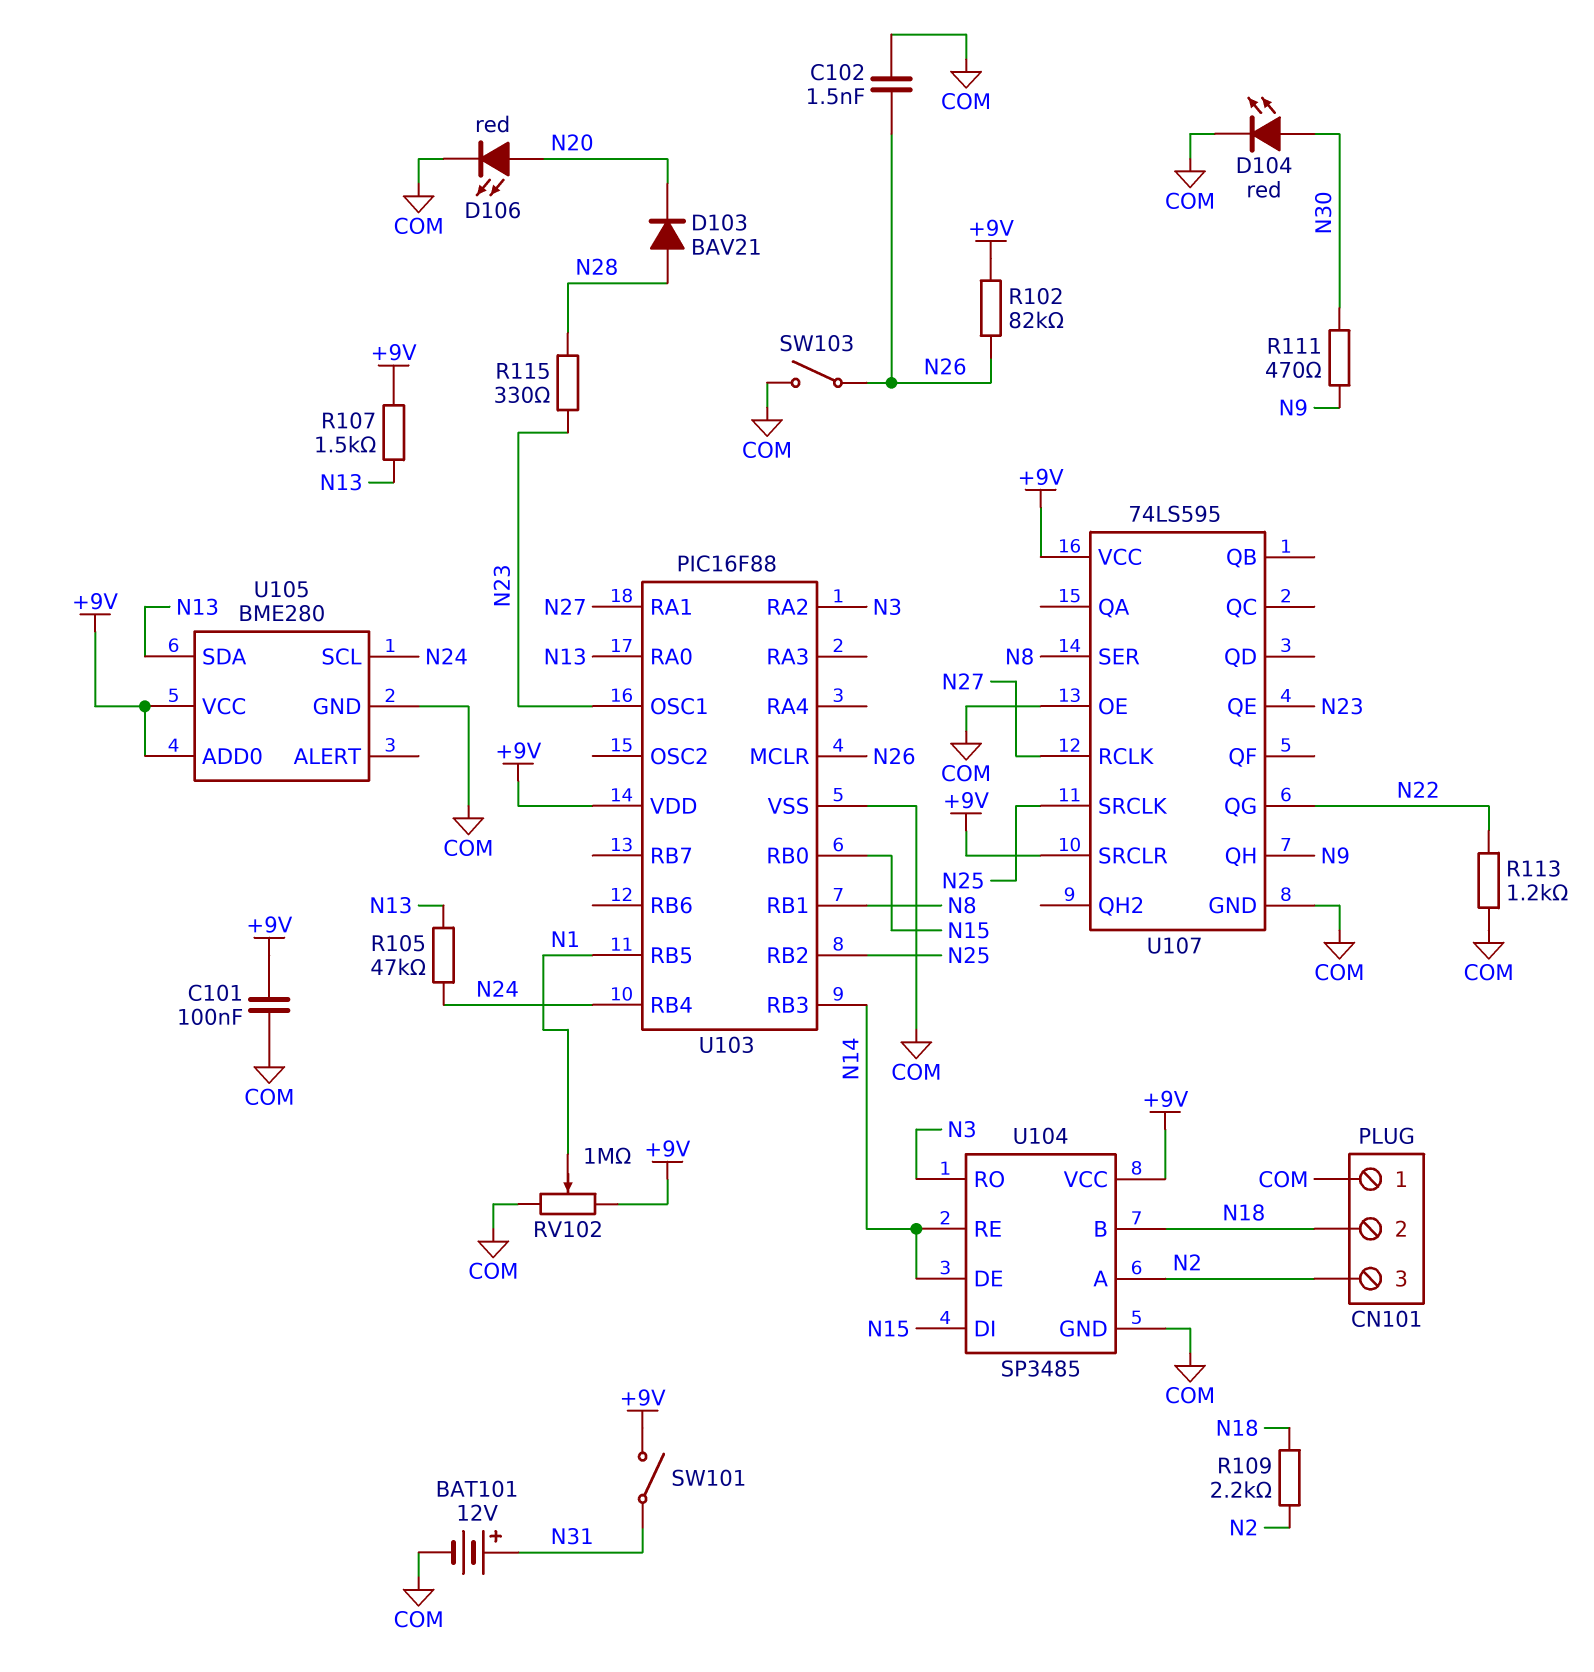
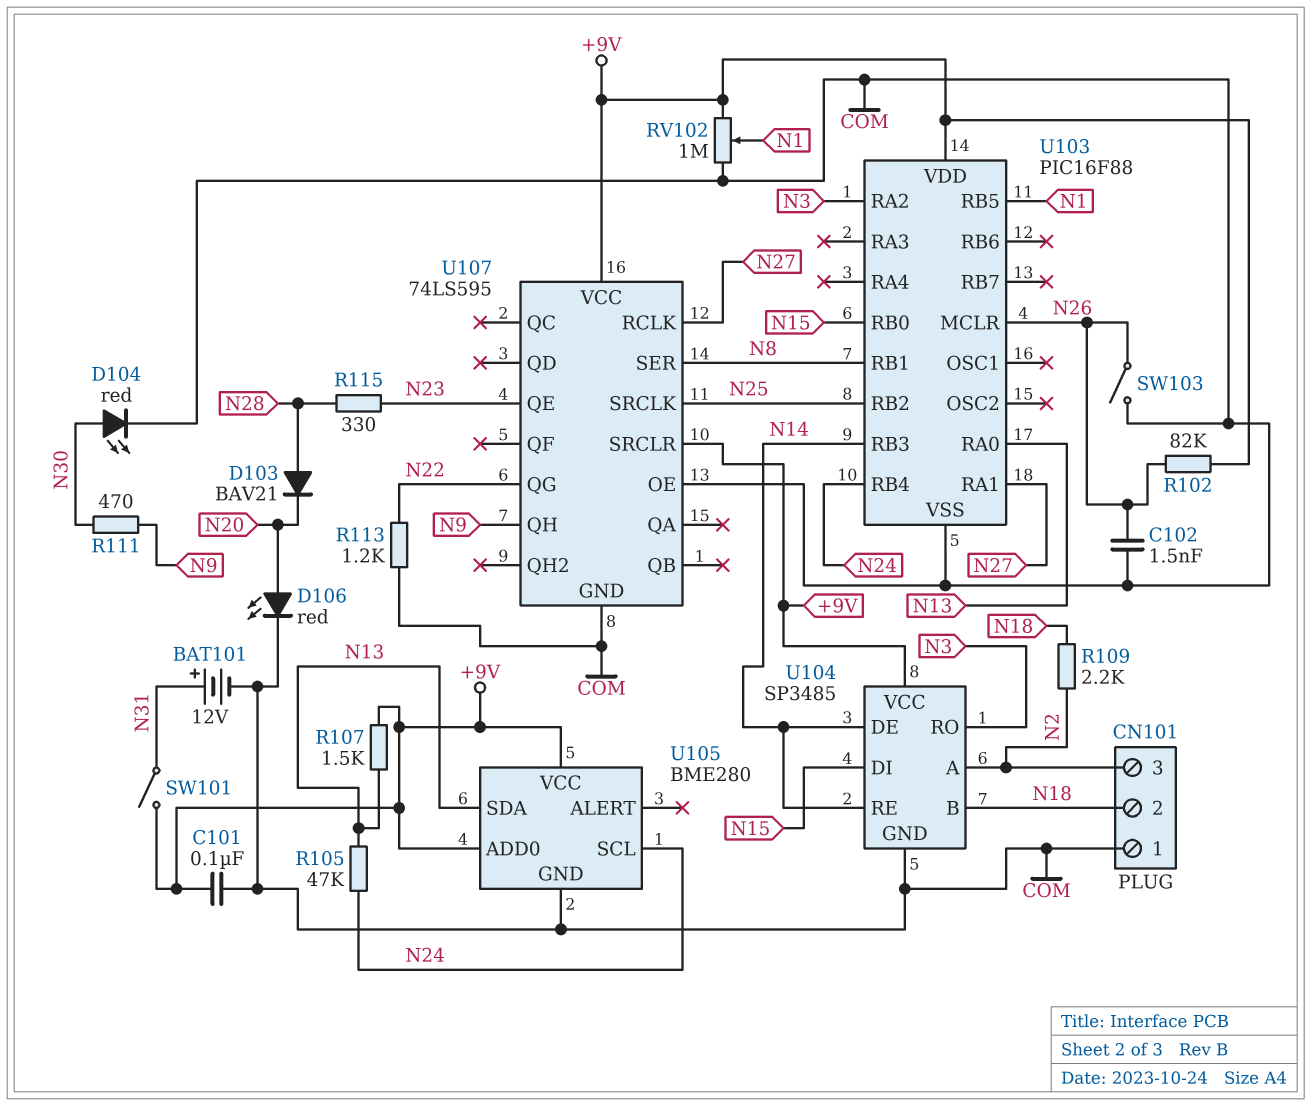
U103 pin OSC1: N23 -> none

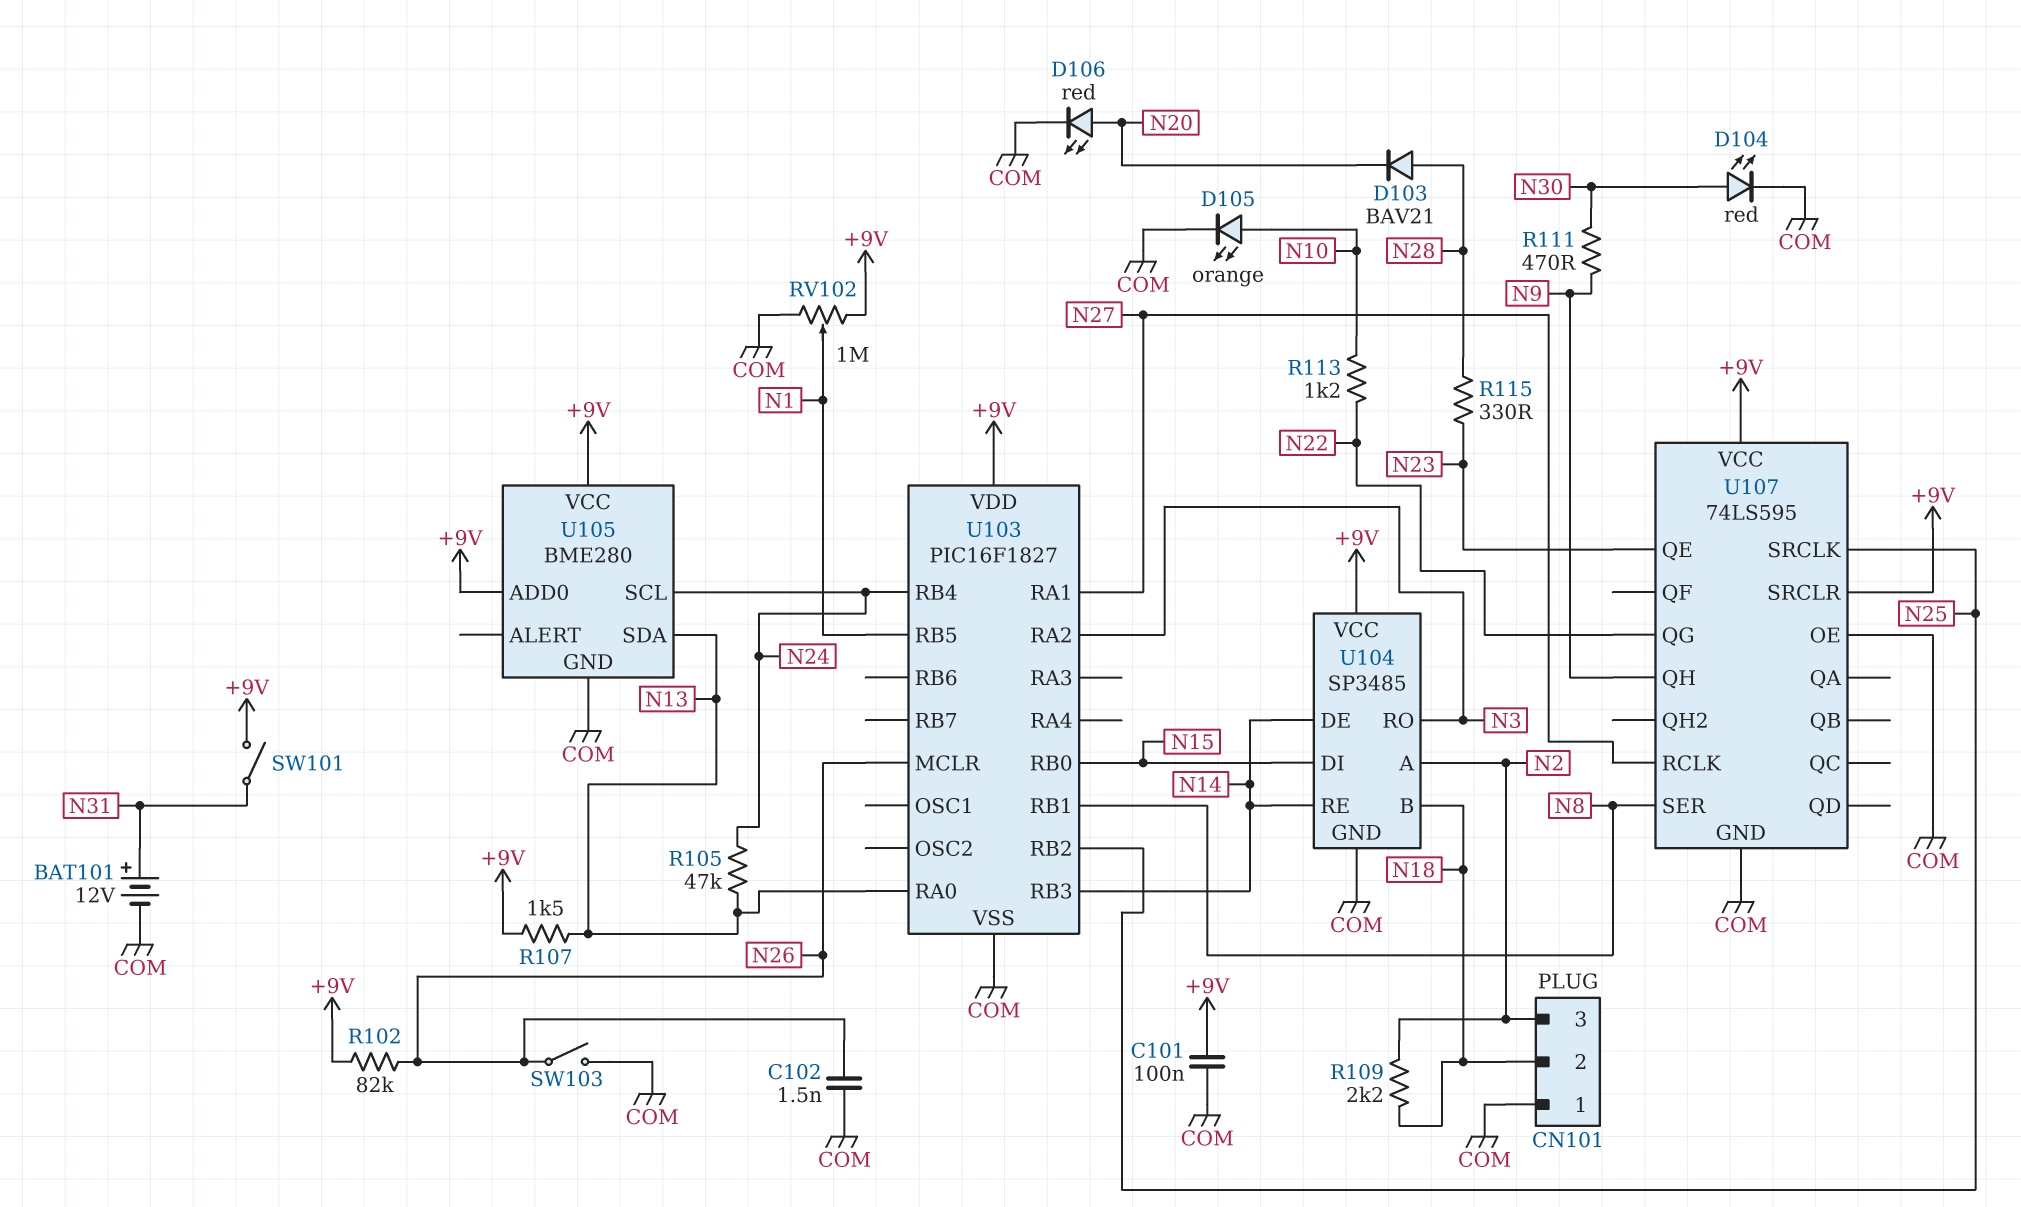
D105: none -> LED orange (A N10, K COM)
R113: 1.2k (COM, N22) -> 1.2k (N10, N22)
U103: PIC16F88 -> PIC16F1827

